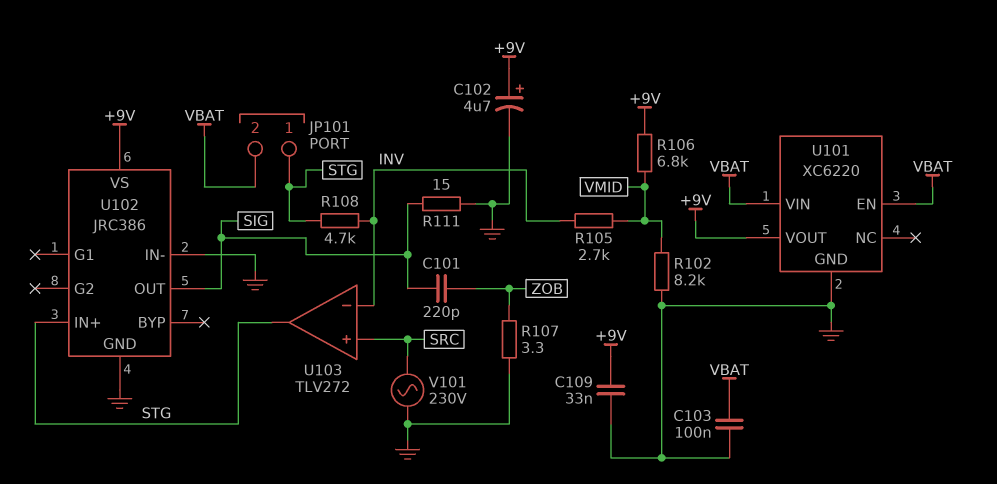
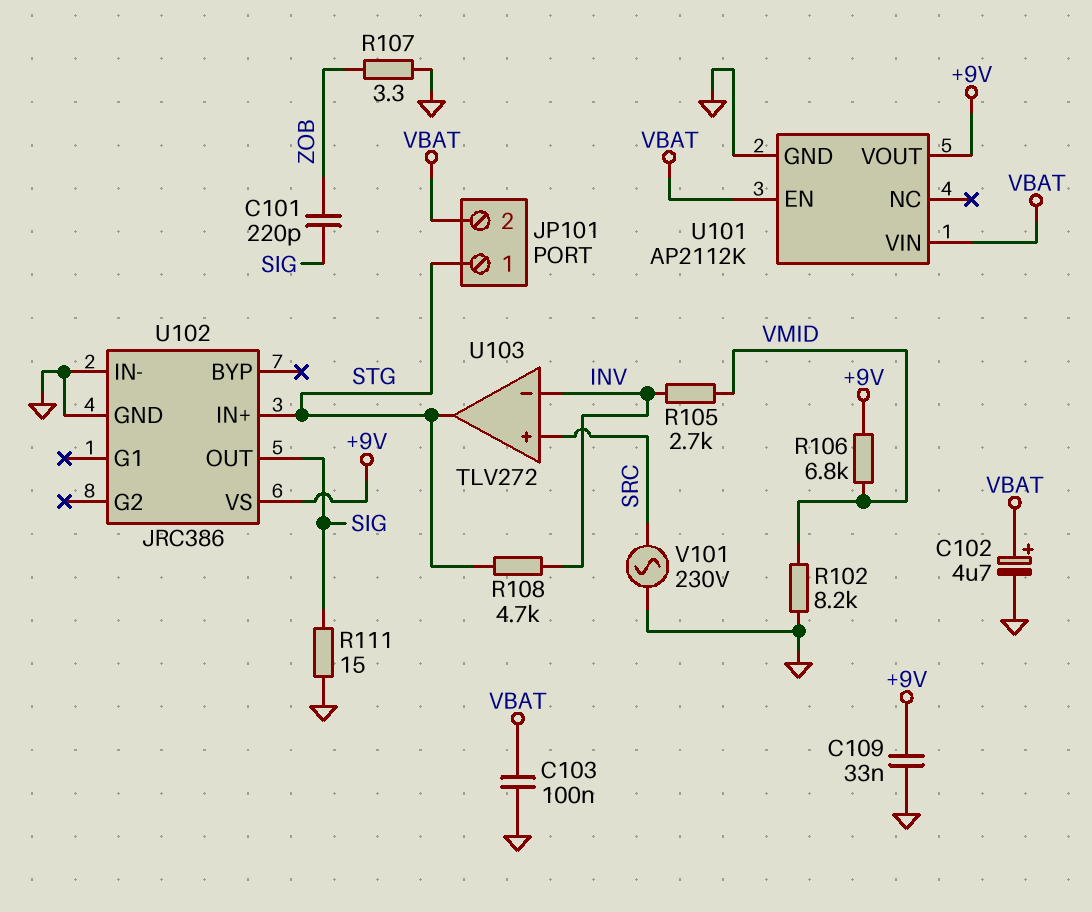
C102: 4.7uF (plus +9V, minus GND) -> 4.7uF (plus VBAT, minus GND)
U101: XC6220 -> AP2112K

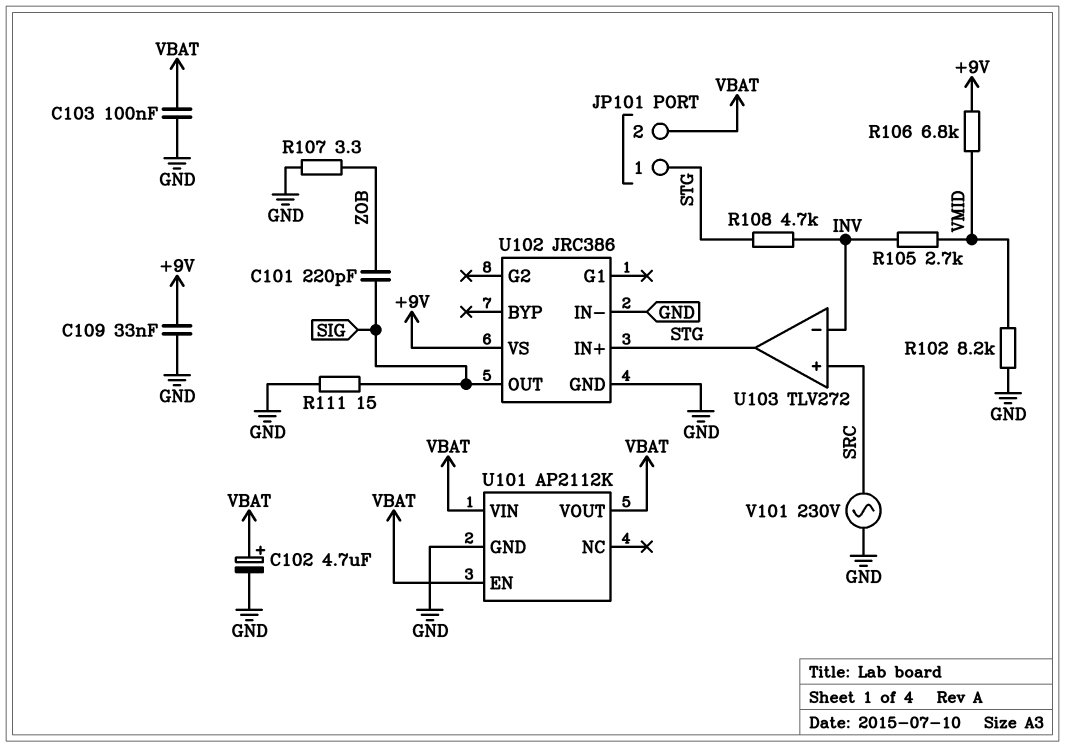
U101 pin VOUT: +9V -> VBAT

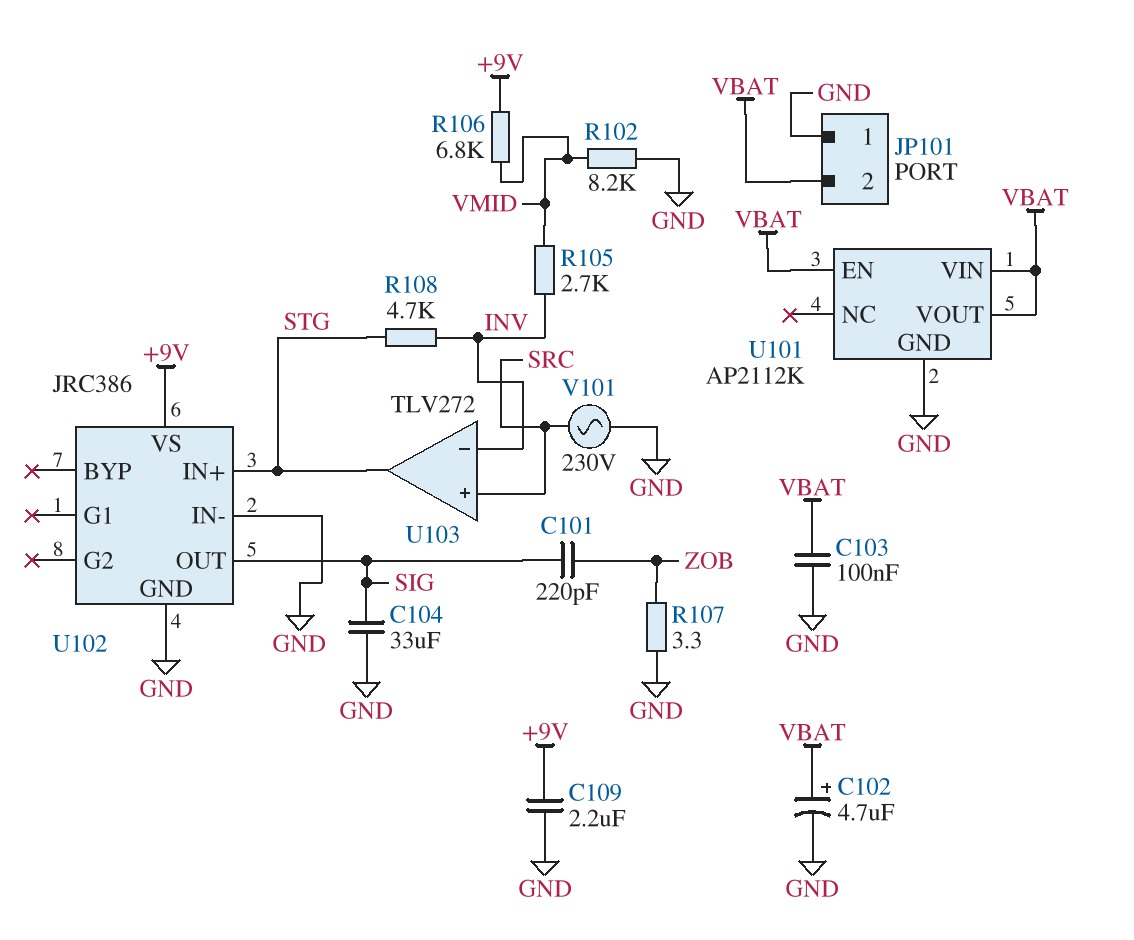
C104: none -> 33uF (GND, SIG)
C109: 33nF (+9V, GND) -> 2.2uF (+9V, GND)
JP101 pin 1: STG -> GND
R111: 15 (GND, SIG) -> none

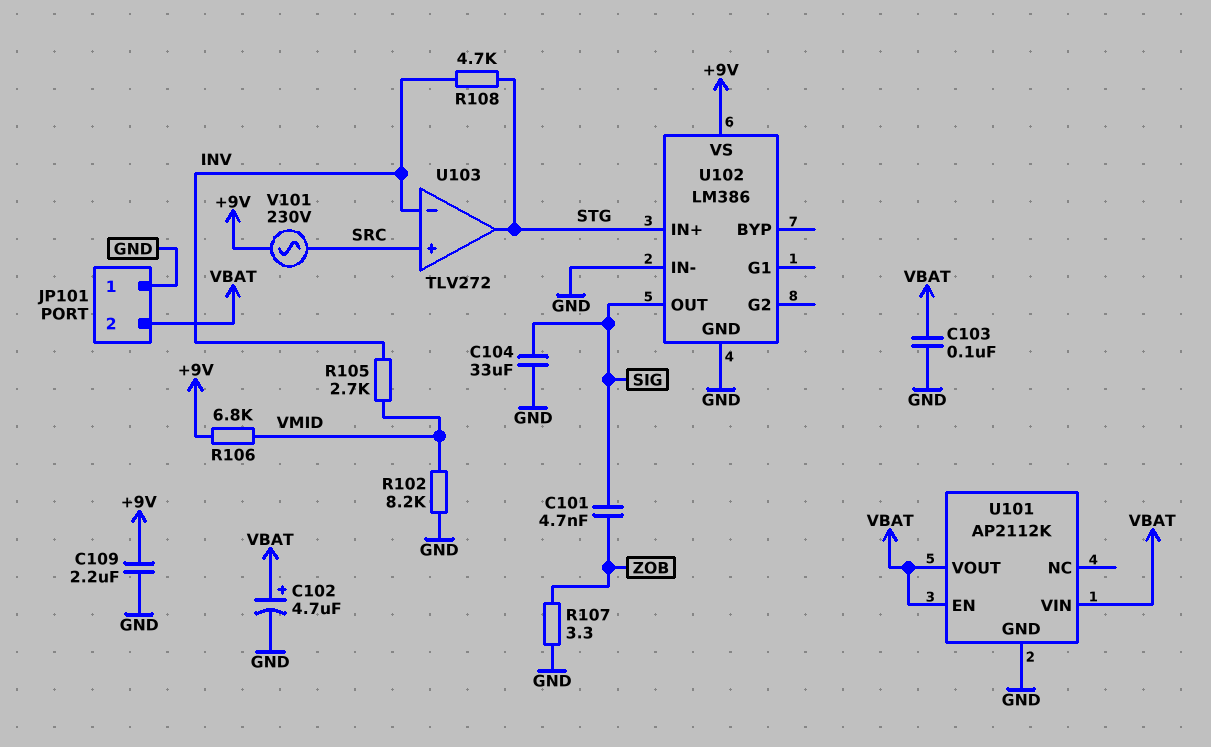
C101: 220pF (SIG, ZOB) -> 4.7nF (SIG, ZOB)
U102: JRC386 -> LM386
V101: AC 230V (GND, SRC) -> AC 230V (+9V, SRC)

